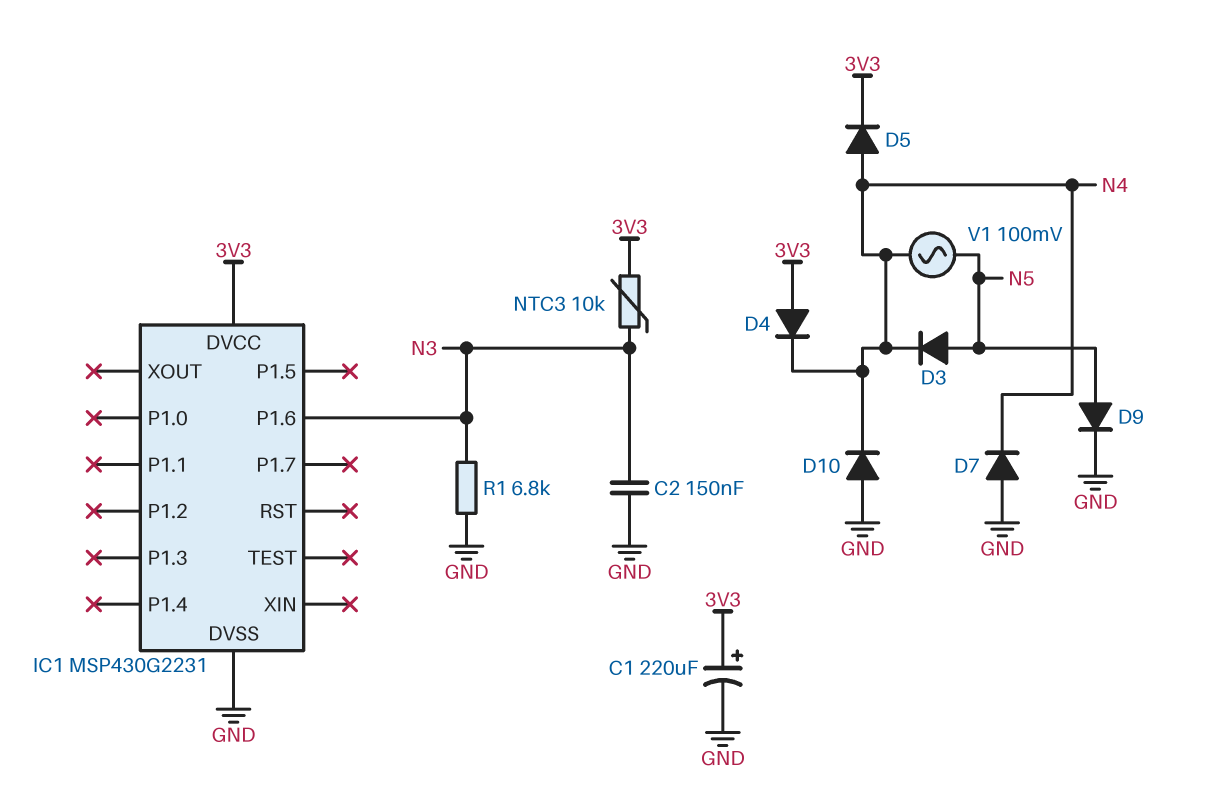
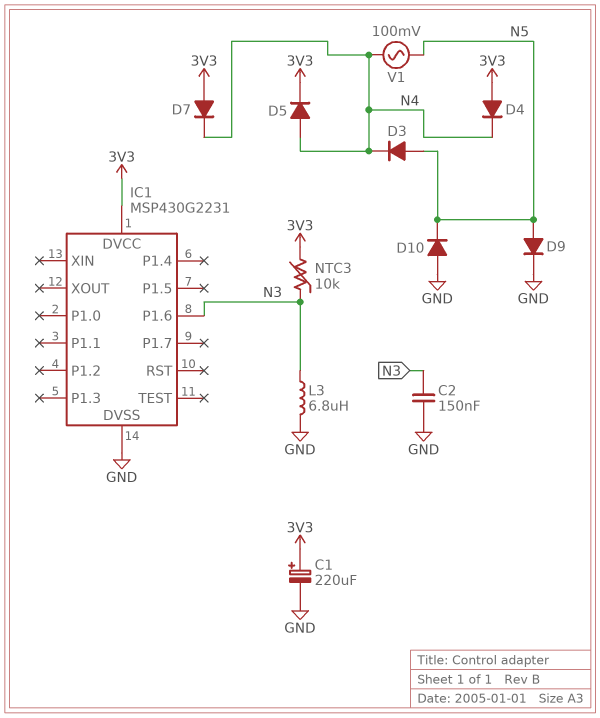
D7: diode (A GND, K N4) -> diode (A 3V3, K N4)
D10: diode (A GND, K N4) -> diode (A GND, K N5)
L3: none -> 6.8uH (GND, N3)
R1: 6.8k (GND, N3) -> none

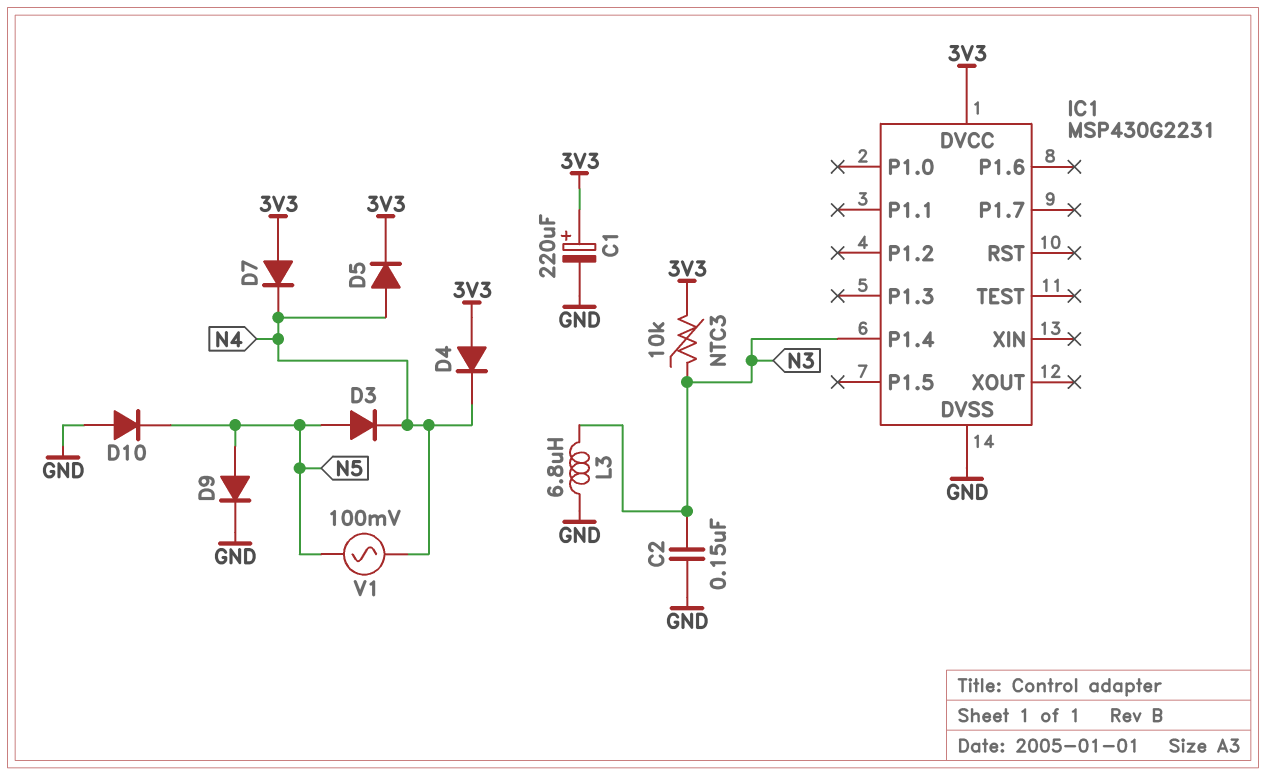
IC1 pin P1.4: none -> N3
IC1 pin P1.6: N3 -> none

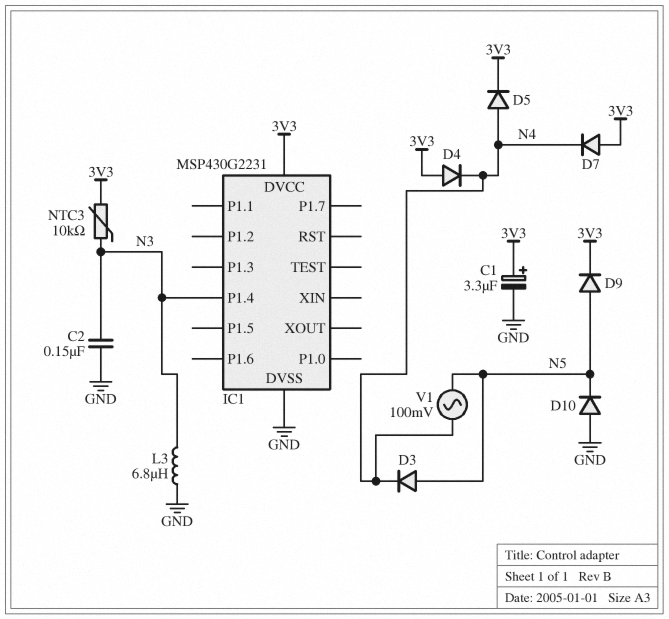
C1: 220uF (plus 3V3, minus GND) -> 3.3uF (plus 3V3, minus GND)
D9: diode (A N5, K GND) -> diode (A N5, K 3V3)

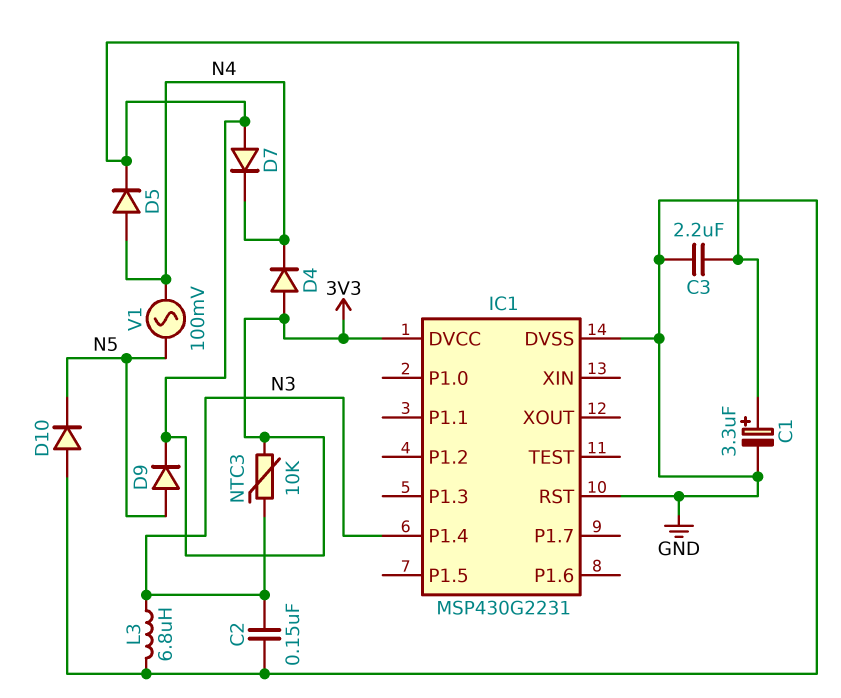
C3: none -> 2.2uF (3V3, GND)
D3: diode (A N5, K N4) -> none
IC1 pin RST: none -> GND

